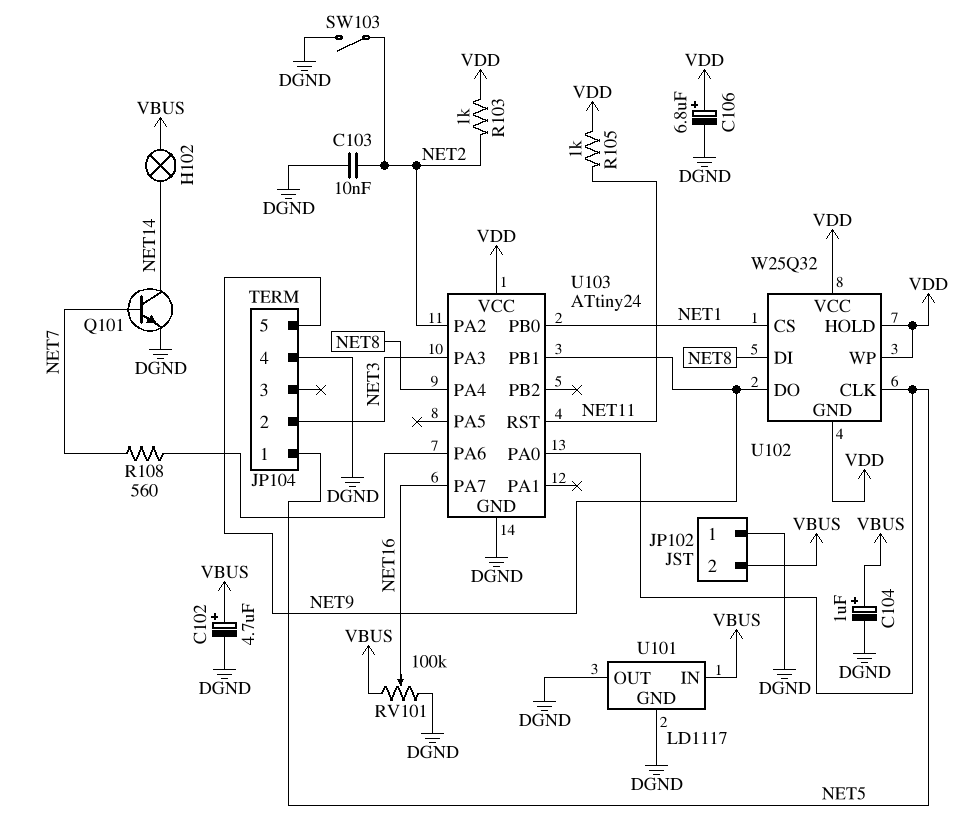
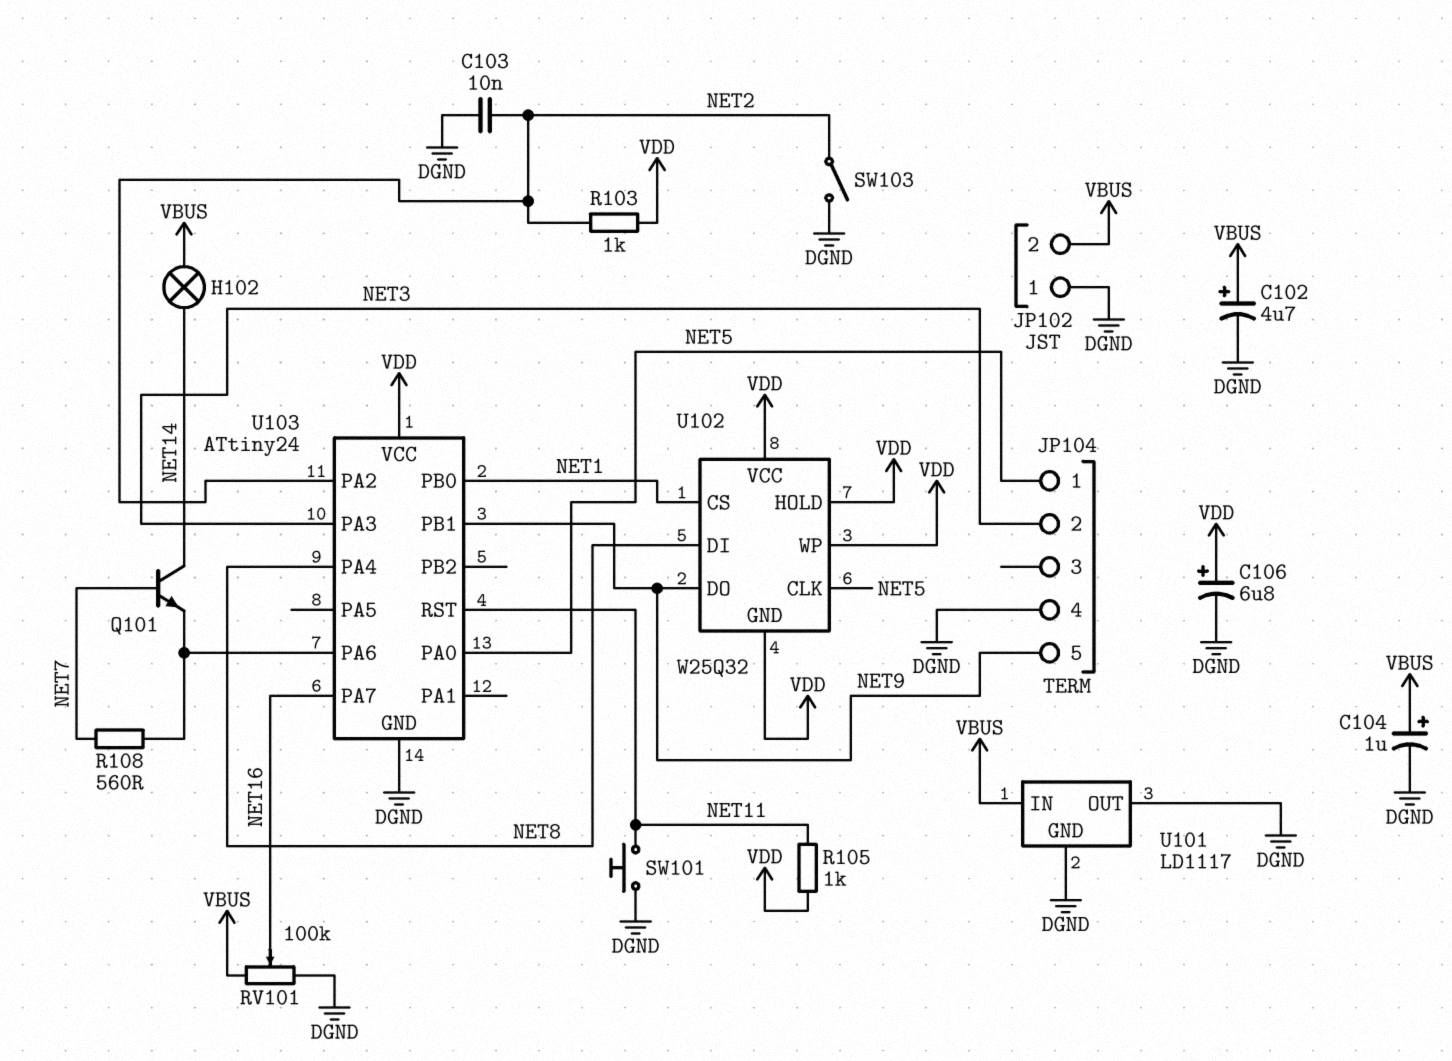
Q101: NPN (B NET7, C NET14, E DGND) -> NPN (B NET7, C NET14, E U103/PA6)
SW101: none -> button (DGND, NET11)

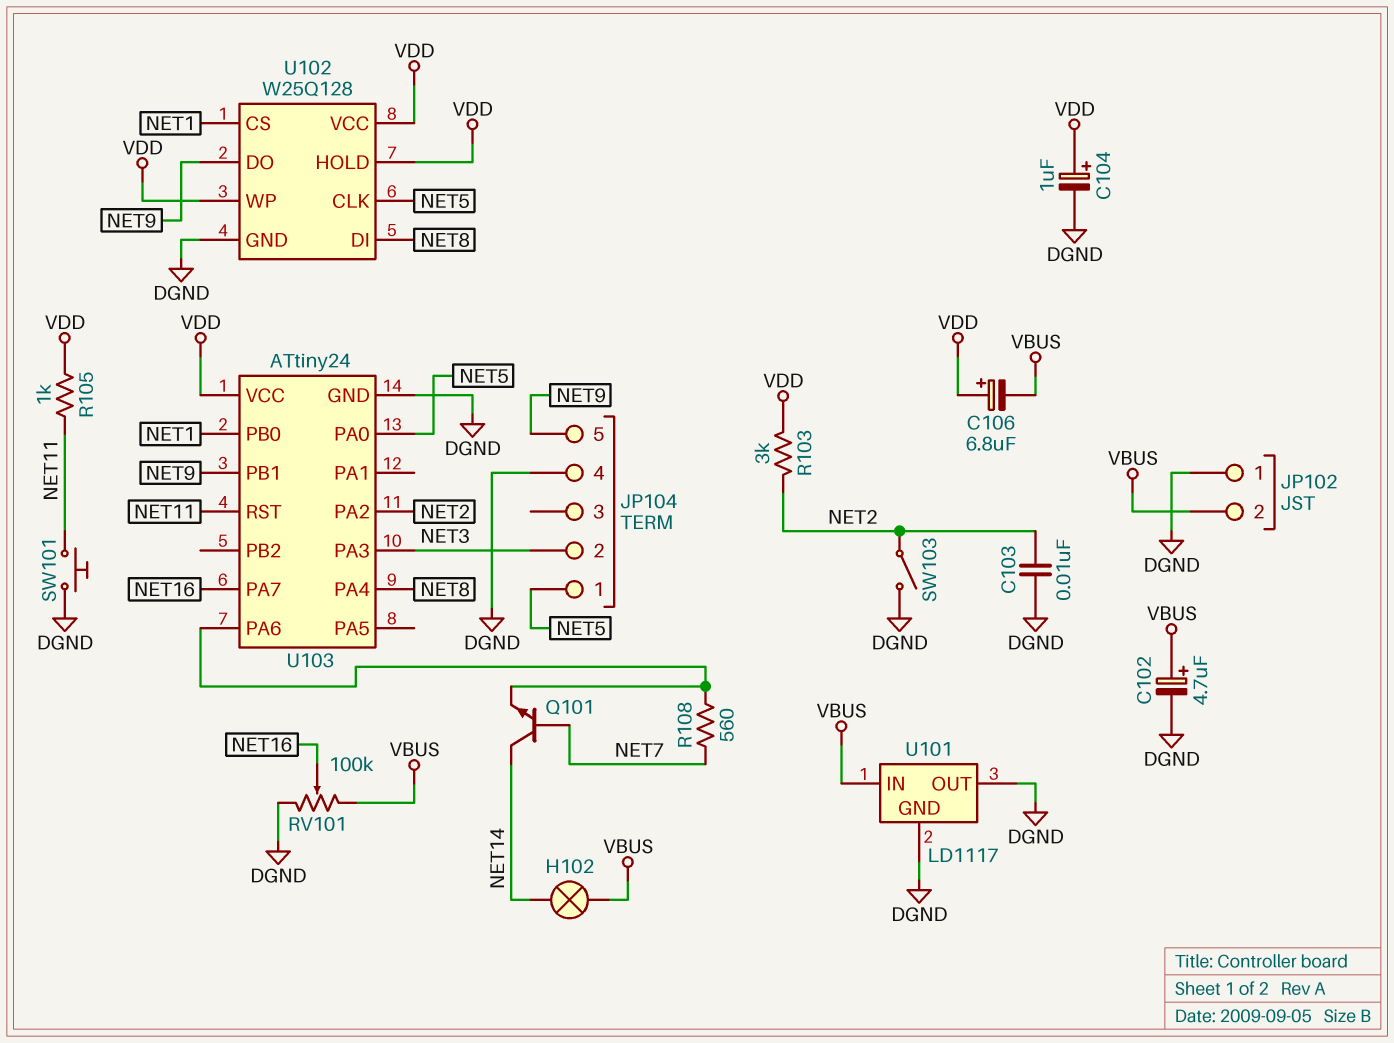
C104: 1uF (plus VBUS, minus DGND) -> 1uF (plus VDD, minus DGND)
C106: 6.8uF (plus VDD, minus DGND) -> 6.8uF (plus VDD, minus VBUS)
R103: 1k (NET2, VDD) -> 3k (NET2, VDD)
U102: W25Q32 -> W25Q128
U102 pin GND: VDD -> DGND

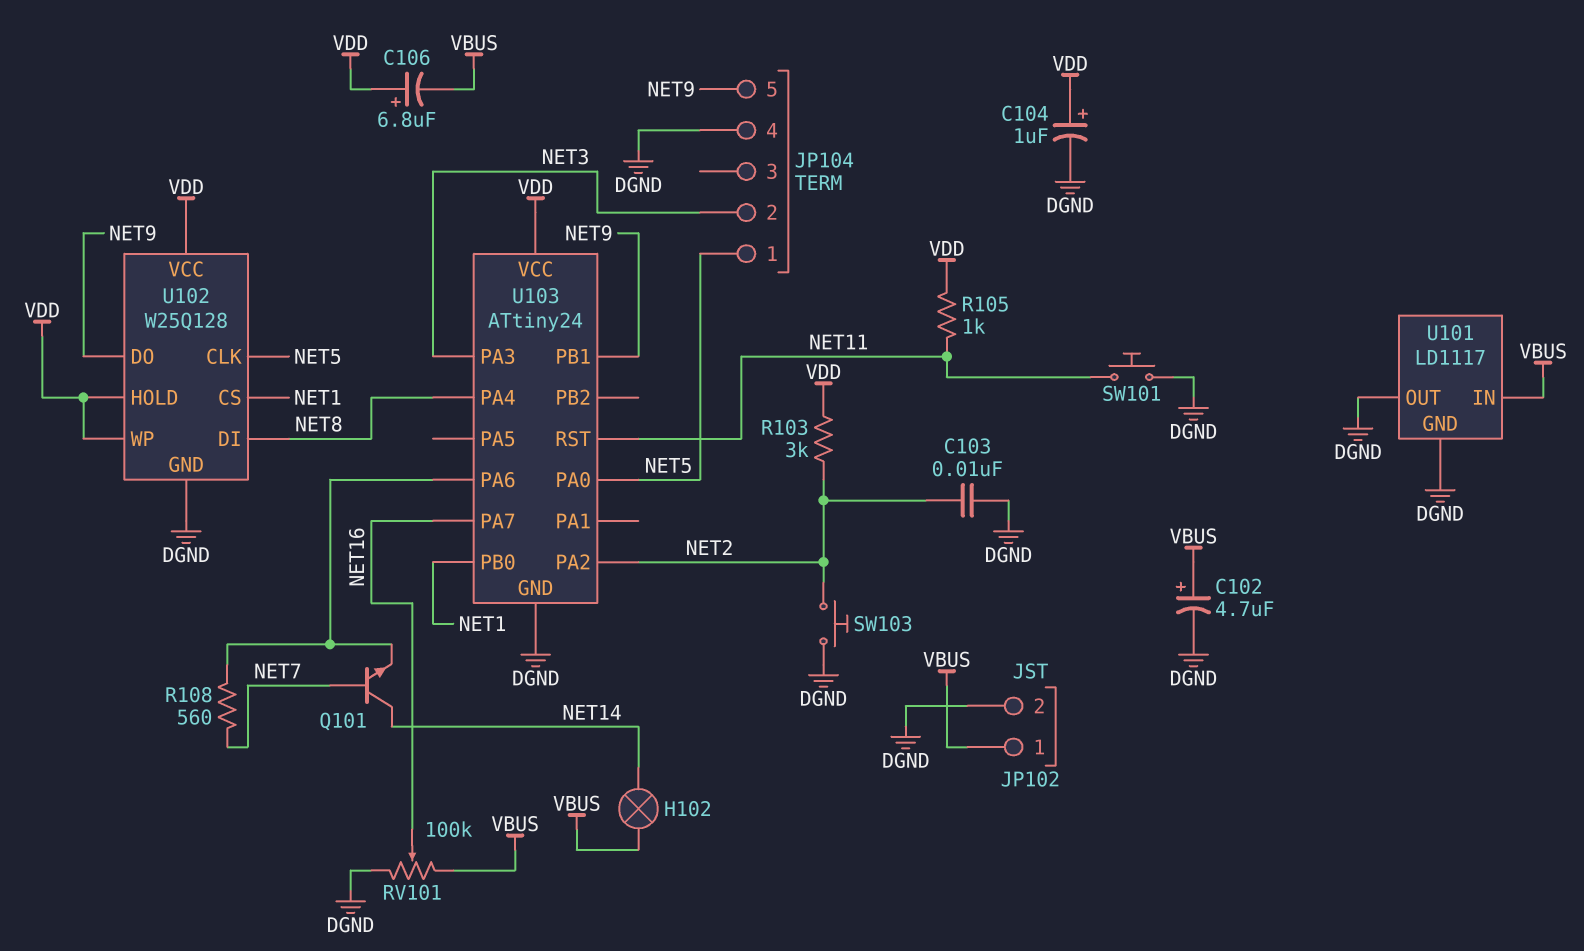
JP102 pin 1: DGND -> VBUS
JP102 pin 2: VBUS -> DGND
SW103: switch (DGND, NET2) -> button (DGND, NET2)

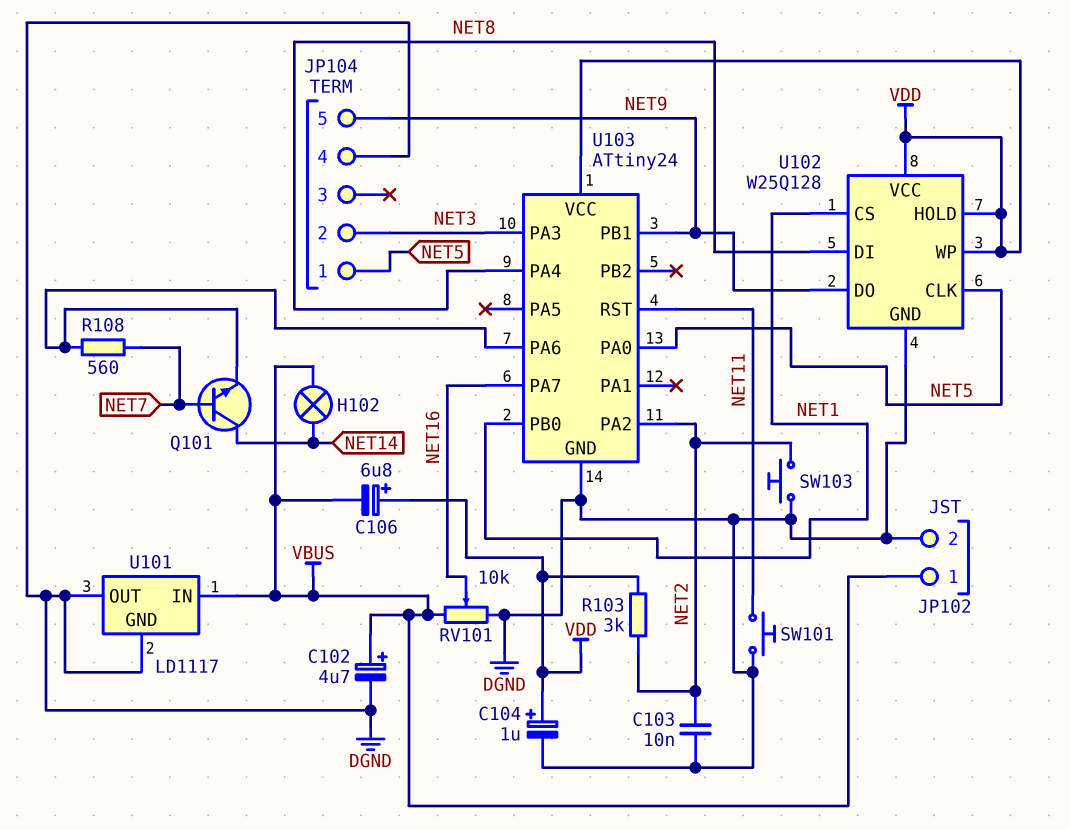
R105: 1k (NET11, VDD) -> none
RV101: 100k (DGND, VBUS, wiper NET16) -> 10k (DGND, VBUS, wiper NET16)

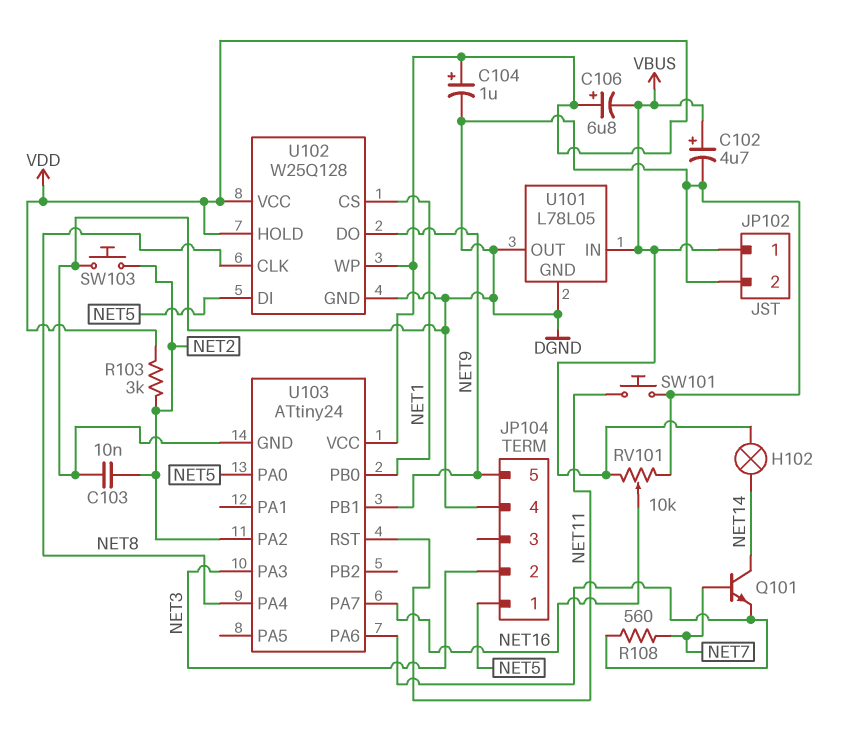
U101: LD1117 -> L78L05
U102 pin CLK: NET5 -> NET8
U102 pin DI: NET8 -> NET5

